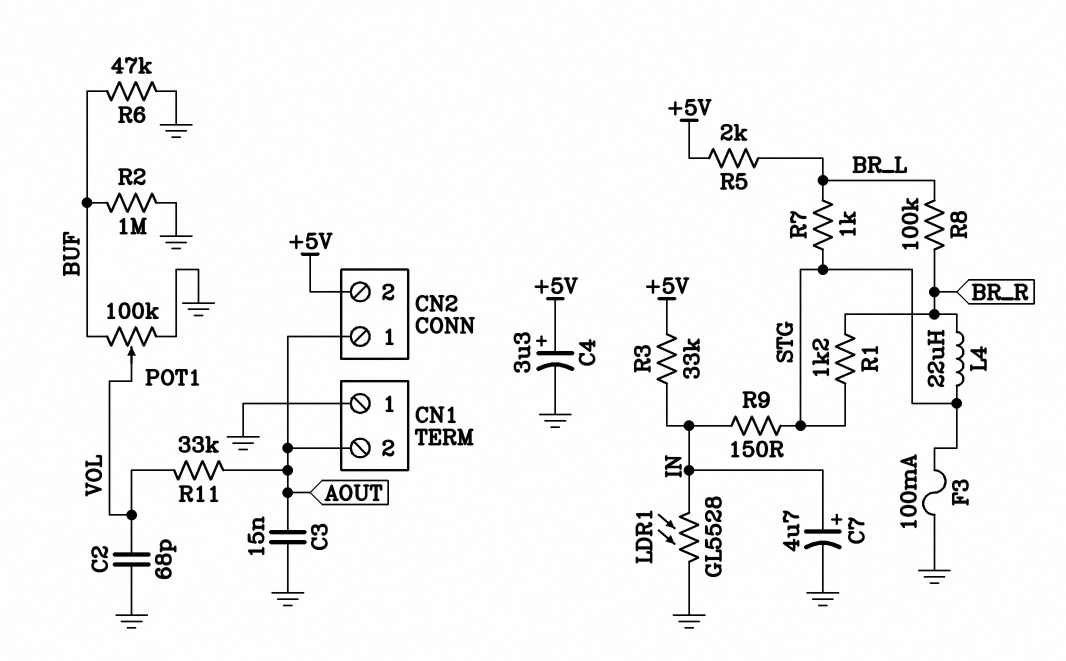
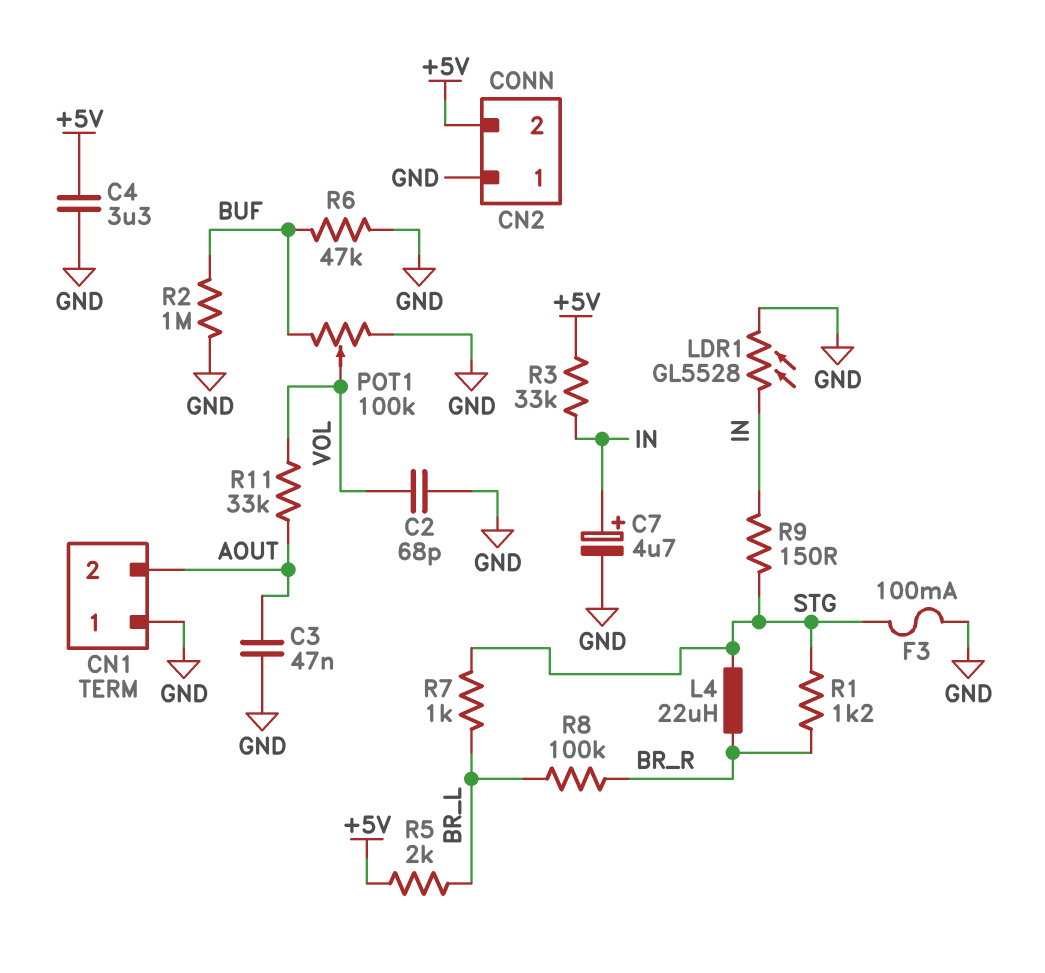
C3: 15nF (AOUT, GND) -> 47nF (AOUT, GND)
C4: 3.3uF (plus +5V, minus GND) -> 3.3uF (+5V, GND)
CN2 pin 1: AOUT -> GND

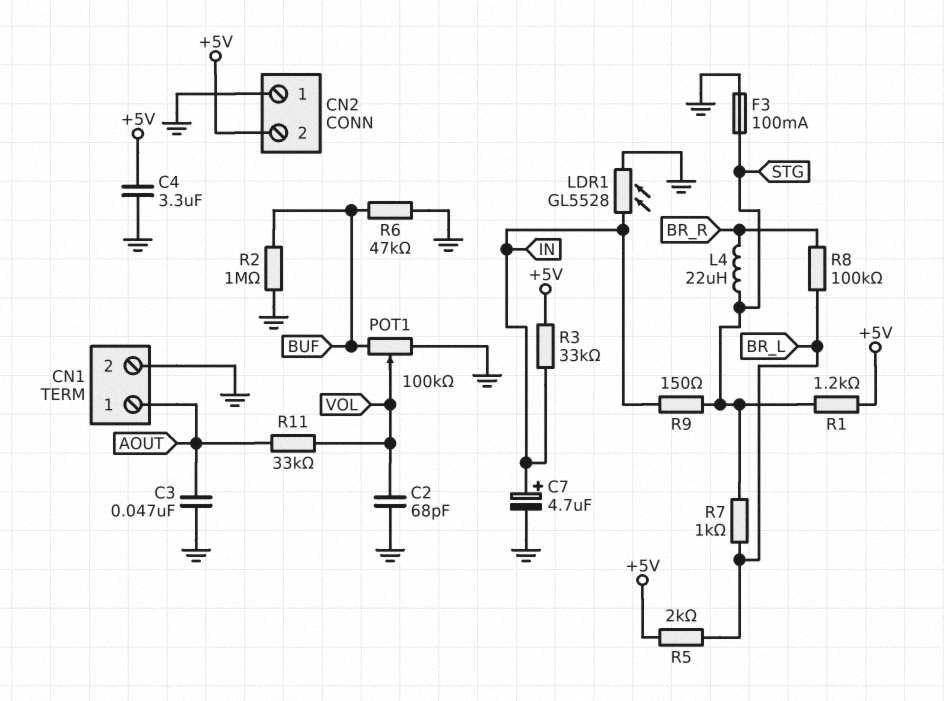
CN1 pin 1: GND -> AOUT
CN1 pin 2: AOUT -> GND
R1: 1.2k (BR_R, STG) -> 1.2k (+5V, STG)

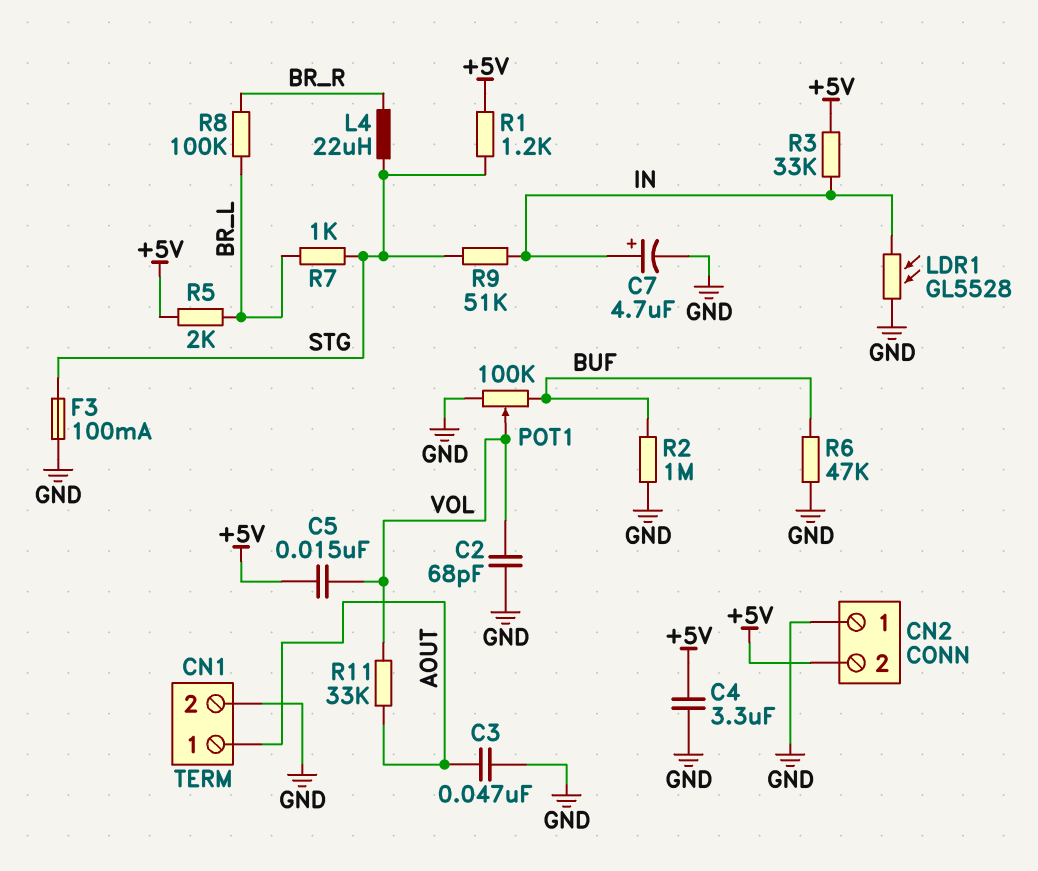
C5: none -> 15nF (+5V, VOL)
R9: 150 (IN, STG) -> 51k (IN, STG)

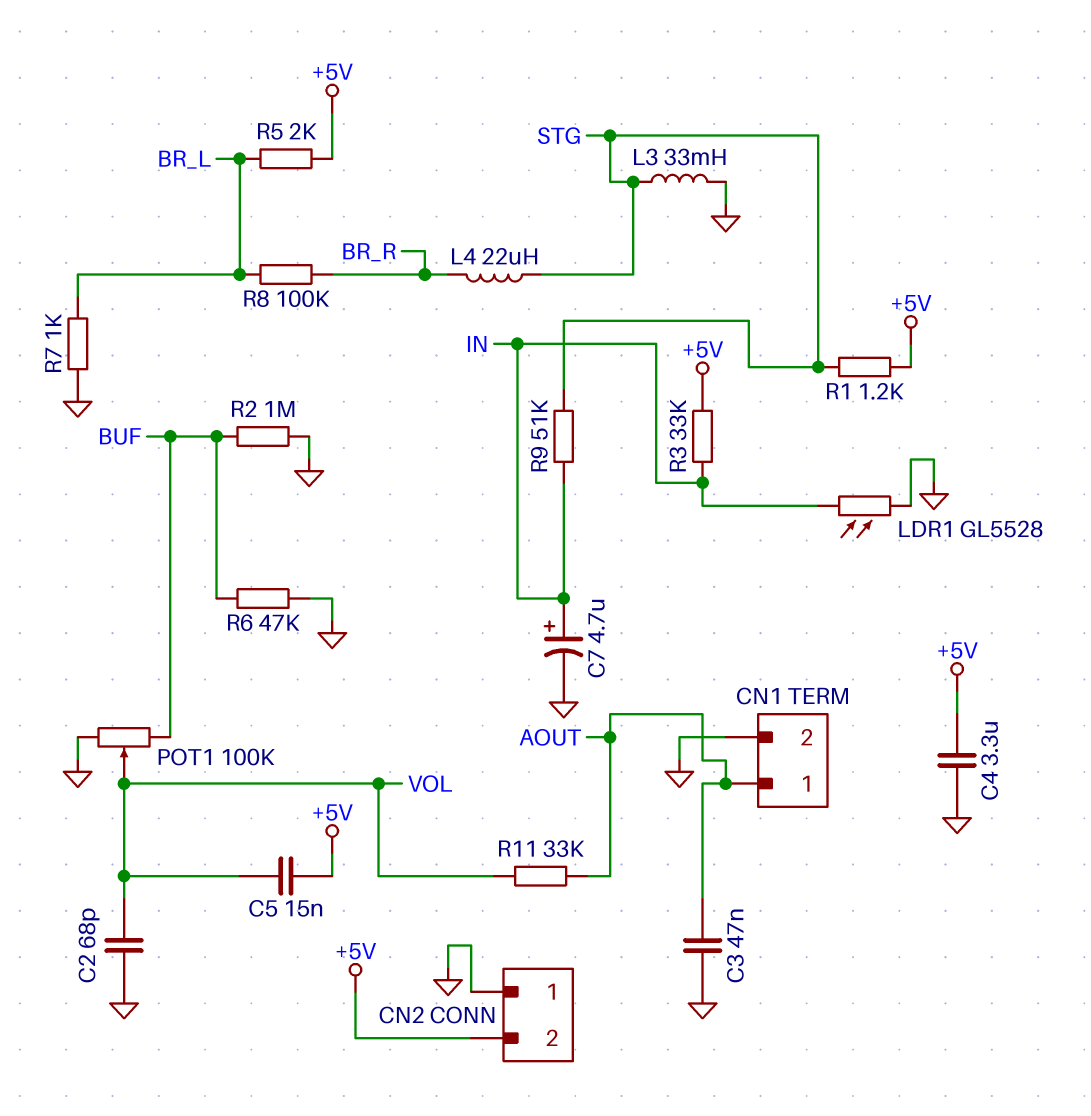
F3: 100mA (GND, STG) -> none
L3: none -> 33mH (GND, STG)
R7: 1k (BR_L, STG) -> 1k (BR_L, GND)

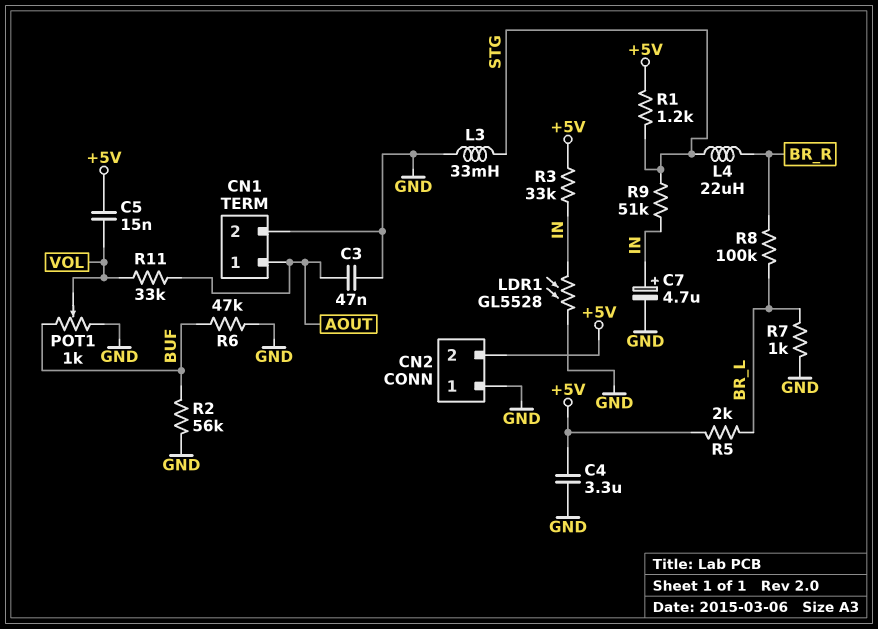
C2: 68pF (GND, VOL) -> none
POT1: 100k (BUF, GND, wiper VOL) -> 1k (BUF, GND, wiper VOL)
R2: 1M (BUF, GND) -> 56k (BUF, GND)

